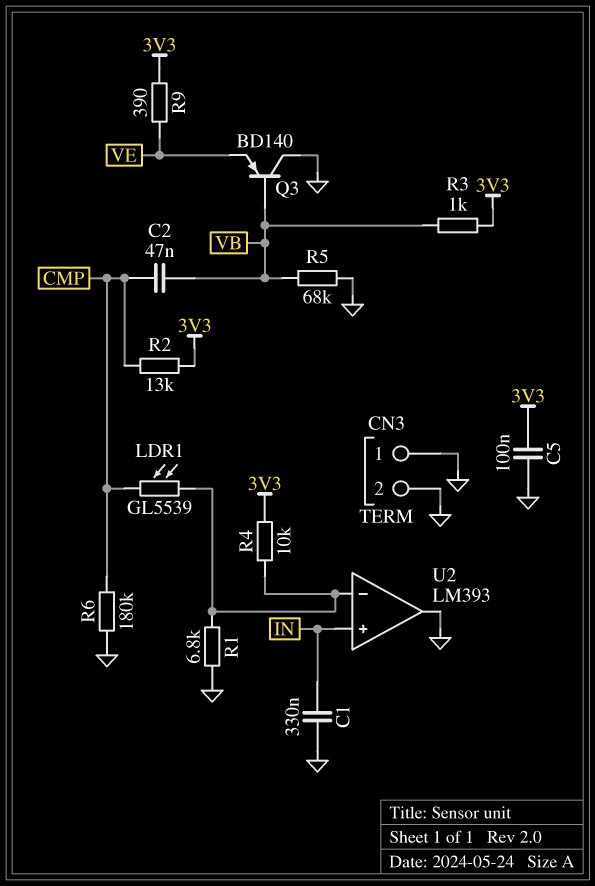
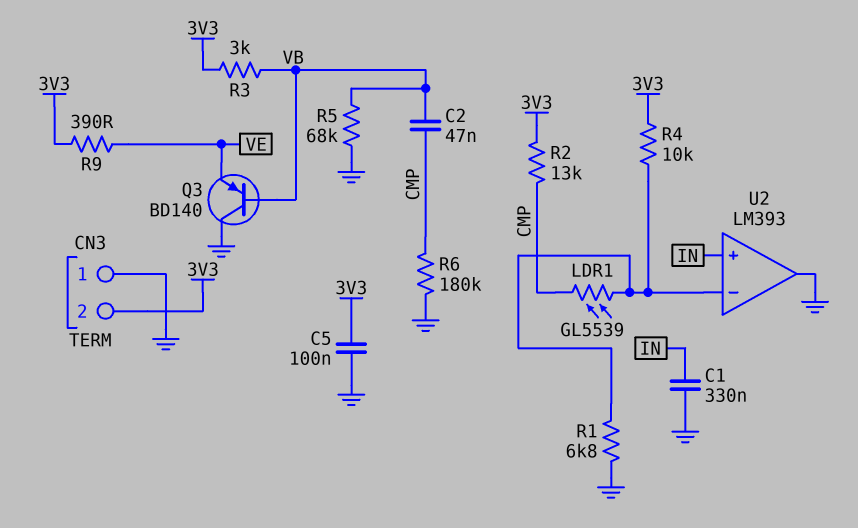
CN3 pin 2: GND -> 3V3
R3: 1k (3V3, VB) -> 3k (3V3, VB)

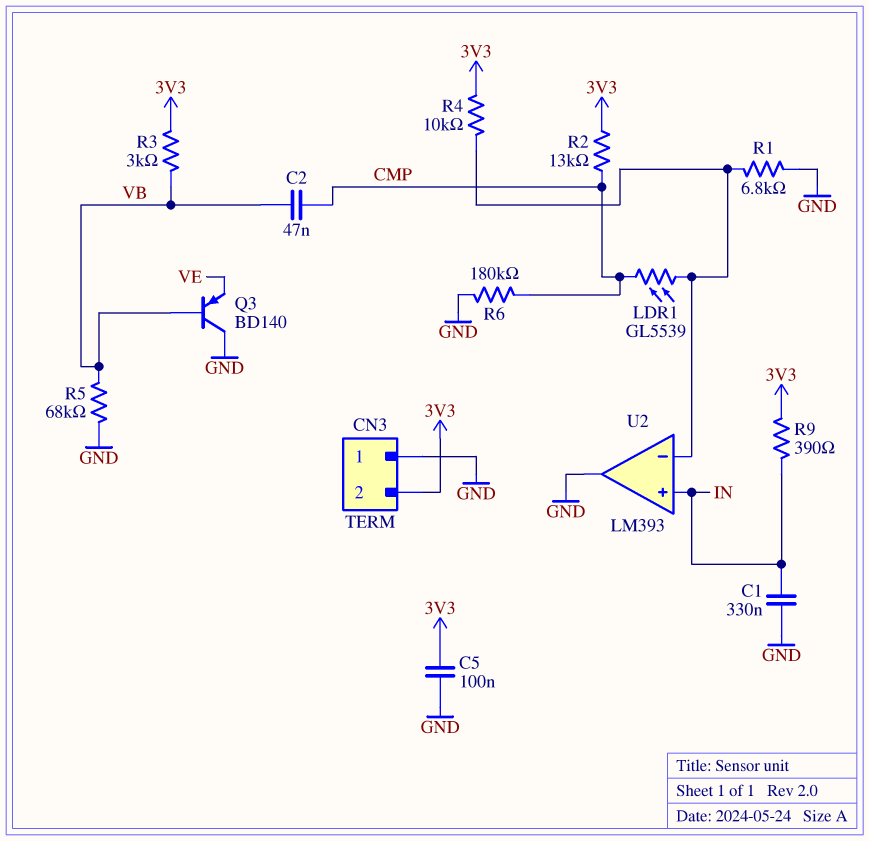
R9: 390 (3V3, VE) -> 390 (3V3, IN)

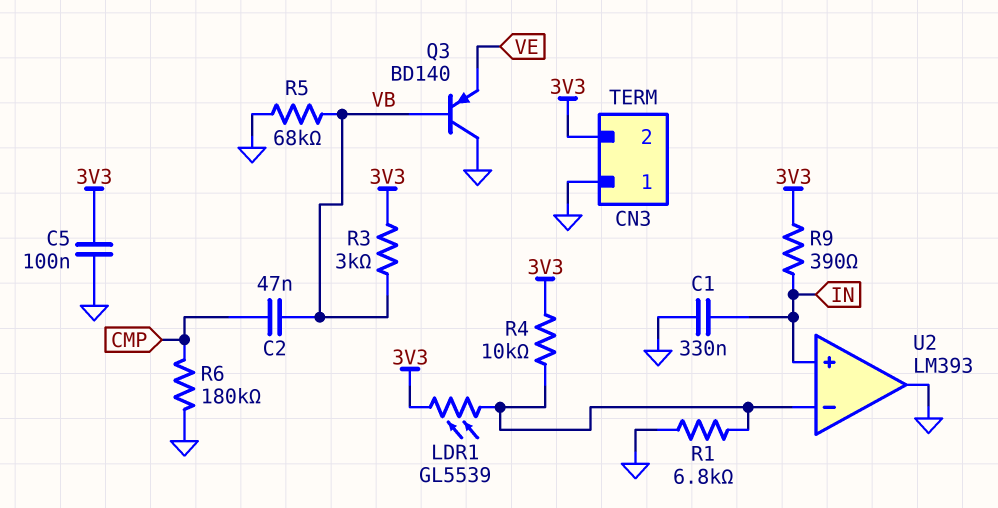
LDR1: GL5539 (CMP, U2/in-) -> GL5539 (3V3, U2/in-)
R2: 13k (3V3, CMP) -> none

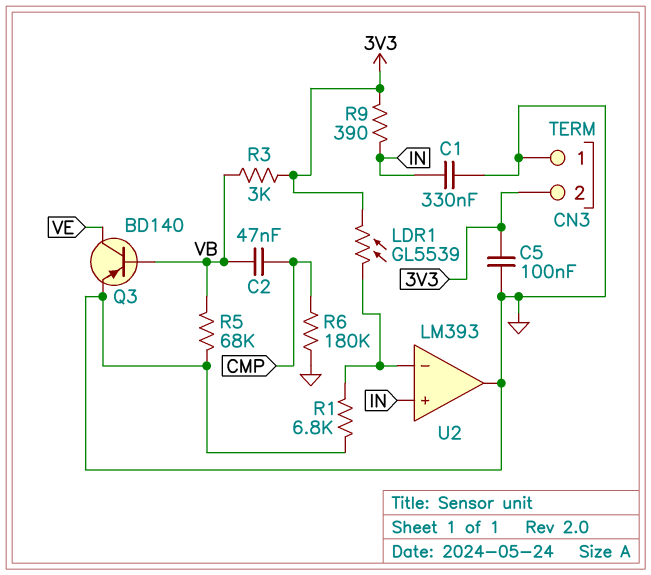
Q3: PNP BD140 (B VB, C GND, E VE) -> PNP BD140 (B VB, C VE, E GND)
R4: 10k (3V3, U2/in-) -> none

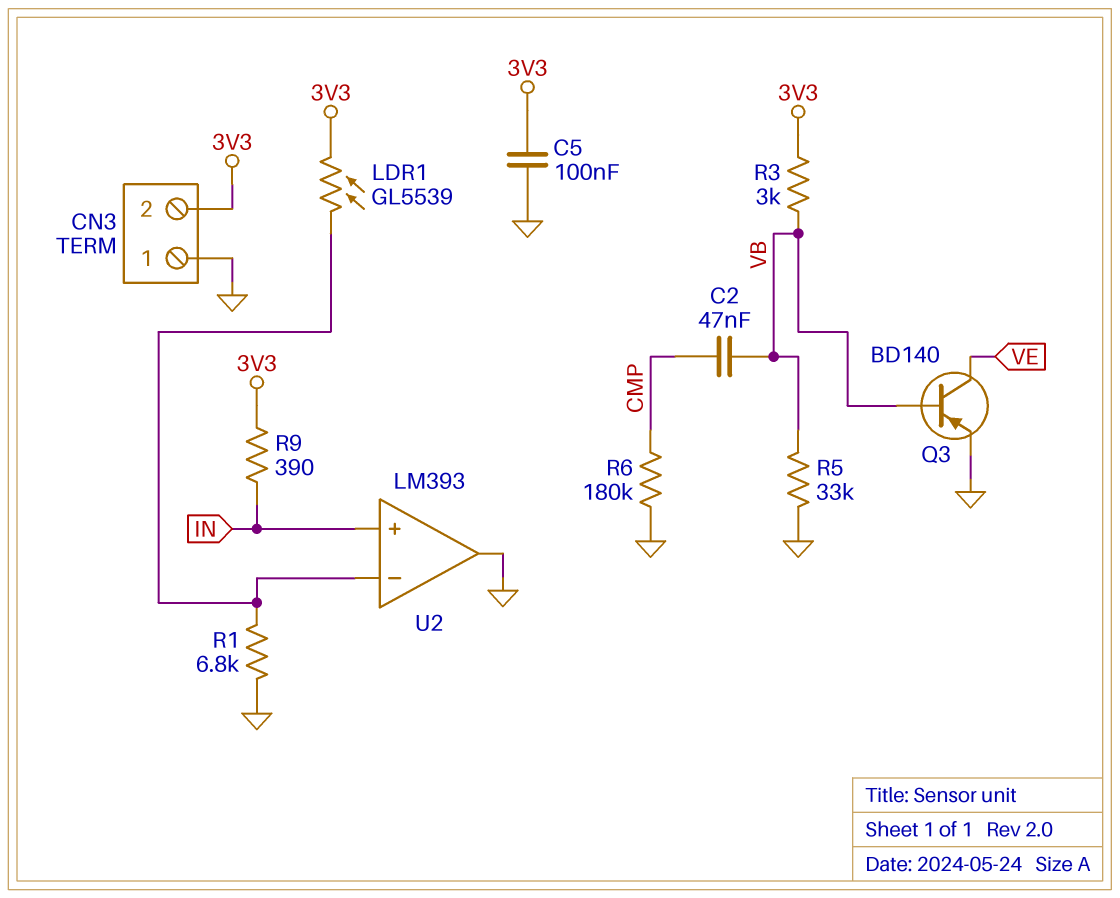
C1: 330nF (GND, IN) -> none
R5: 68k (GND, VB) -> 33k (GND, VB)

